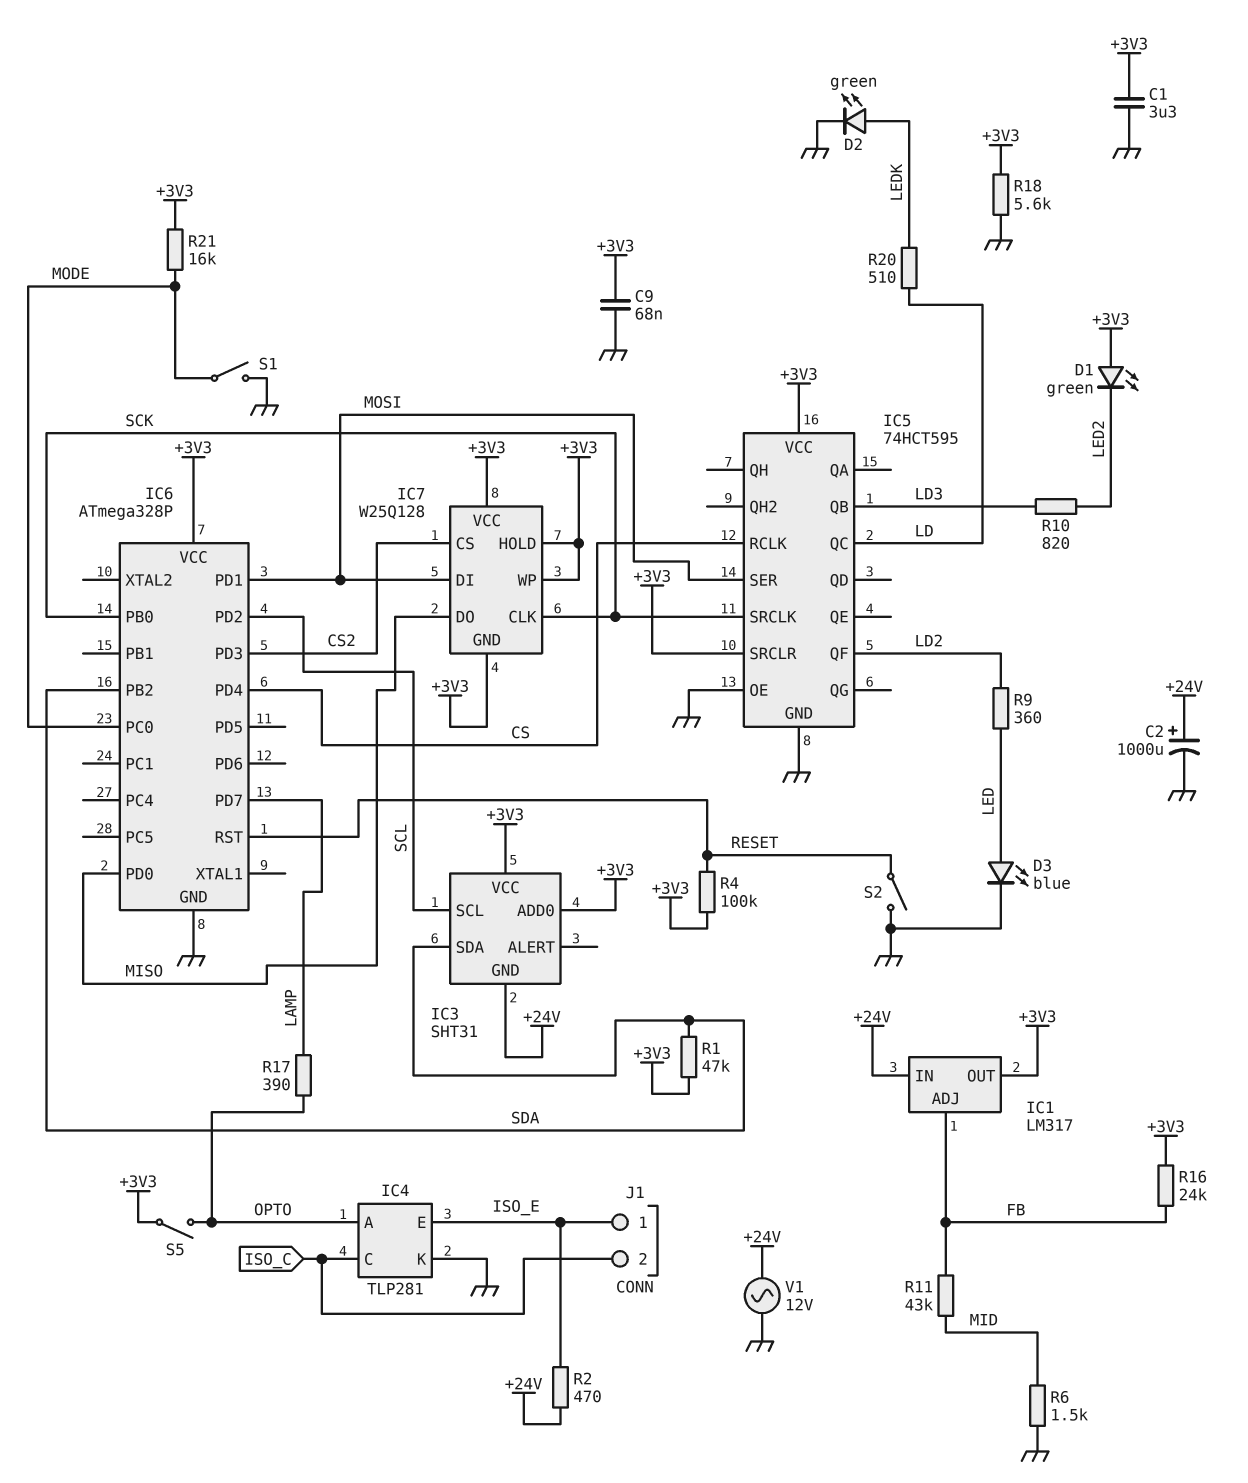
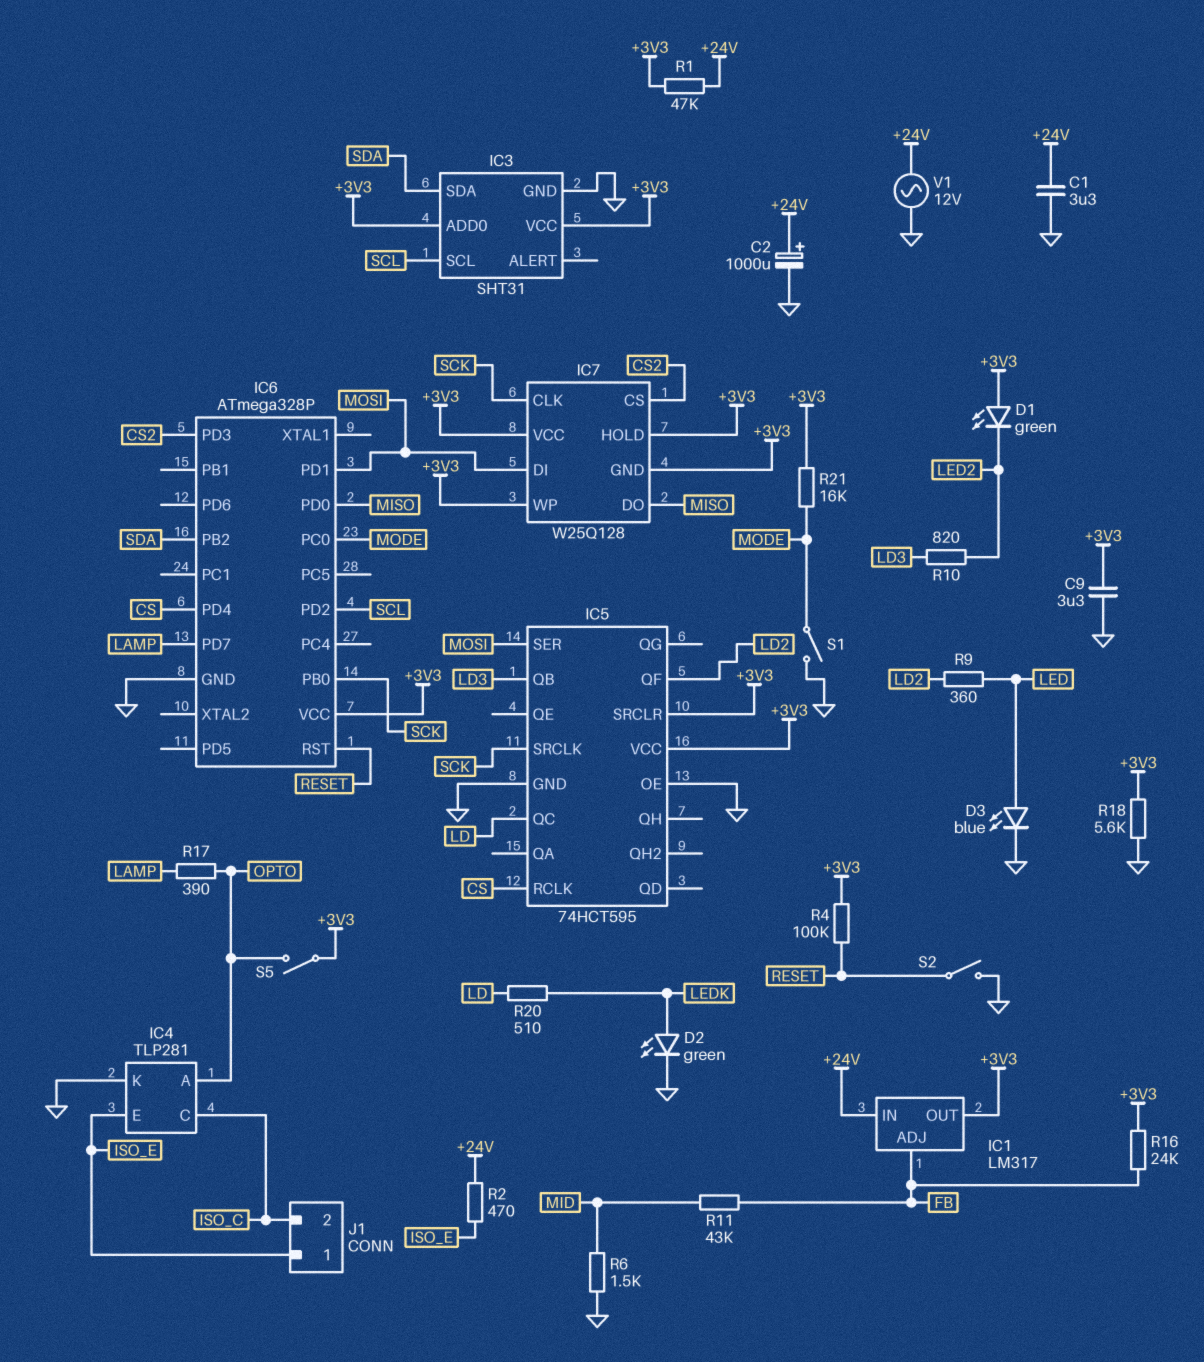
C1: 3.3uF (+3V3, GND) -> 3.3uF (+24V, GND)
C9: 68nF (+3V3, GND) -> 3.3uF (+3V3, GND)
IC3 pin GND: +24V -> GND
R1: 47k (+3V3, SDA) -> 47k (+3V3, +24V)

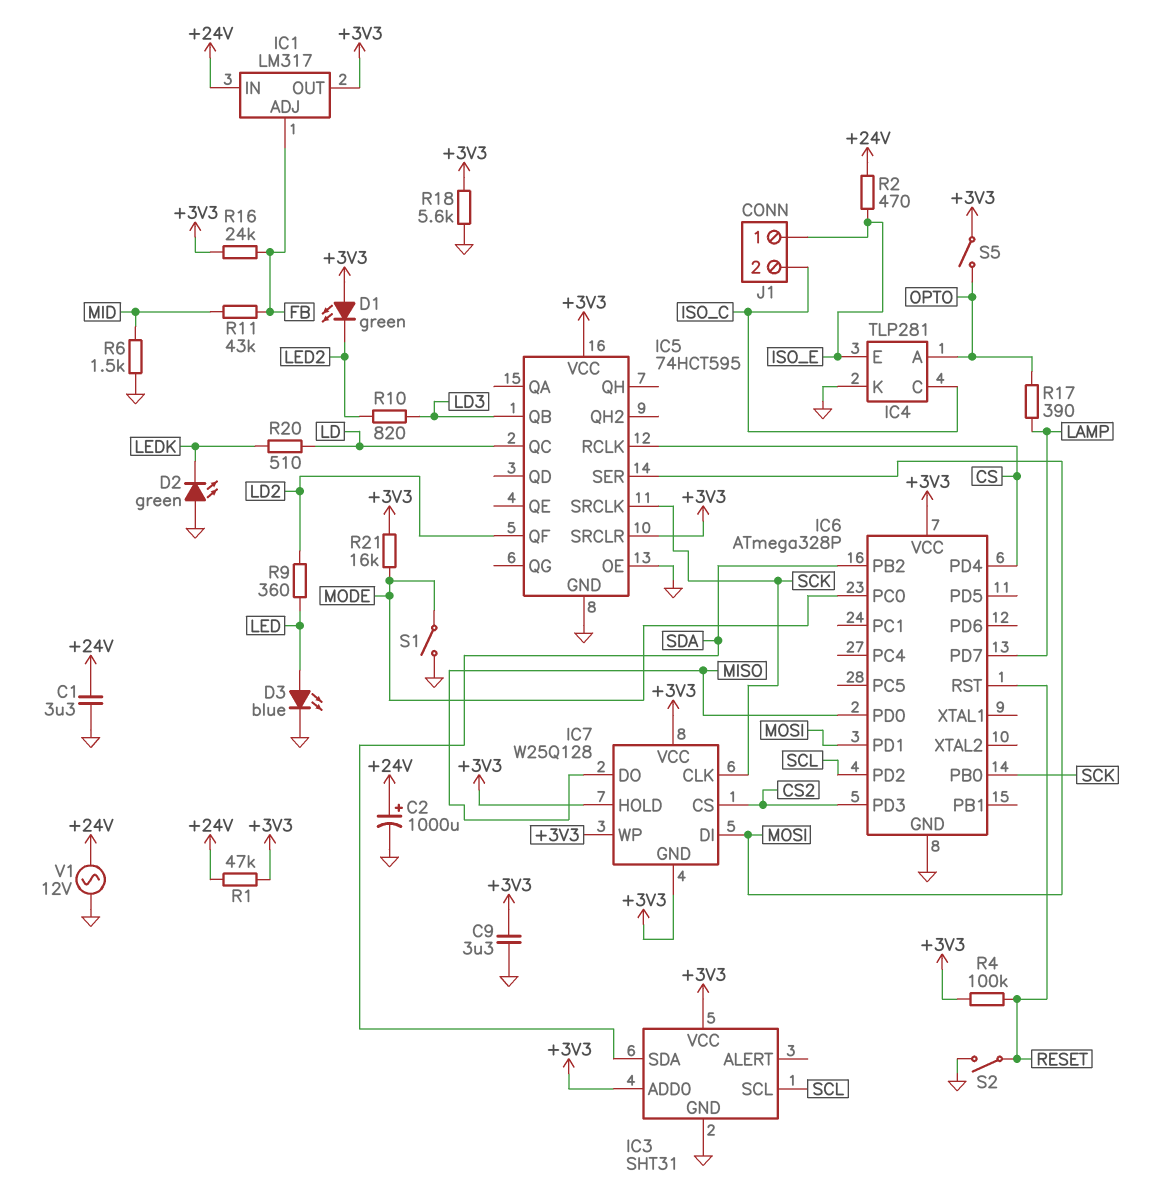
D2: LED green (A LEDK, K GND) -> LED green (A GND, K LEDK)

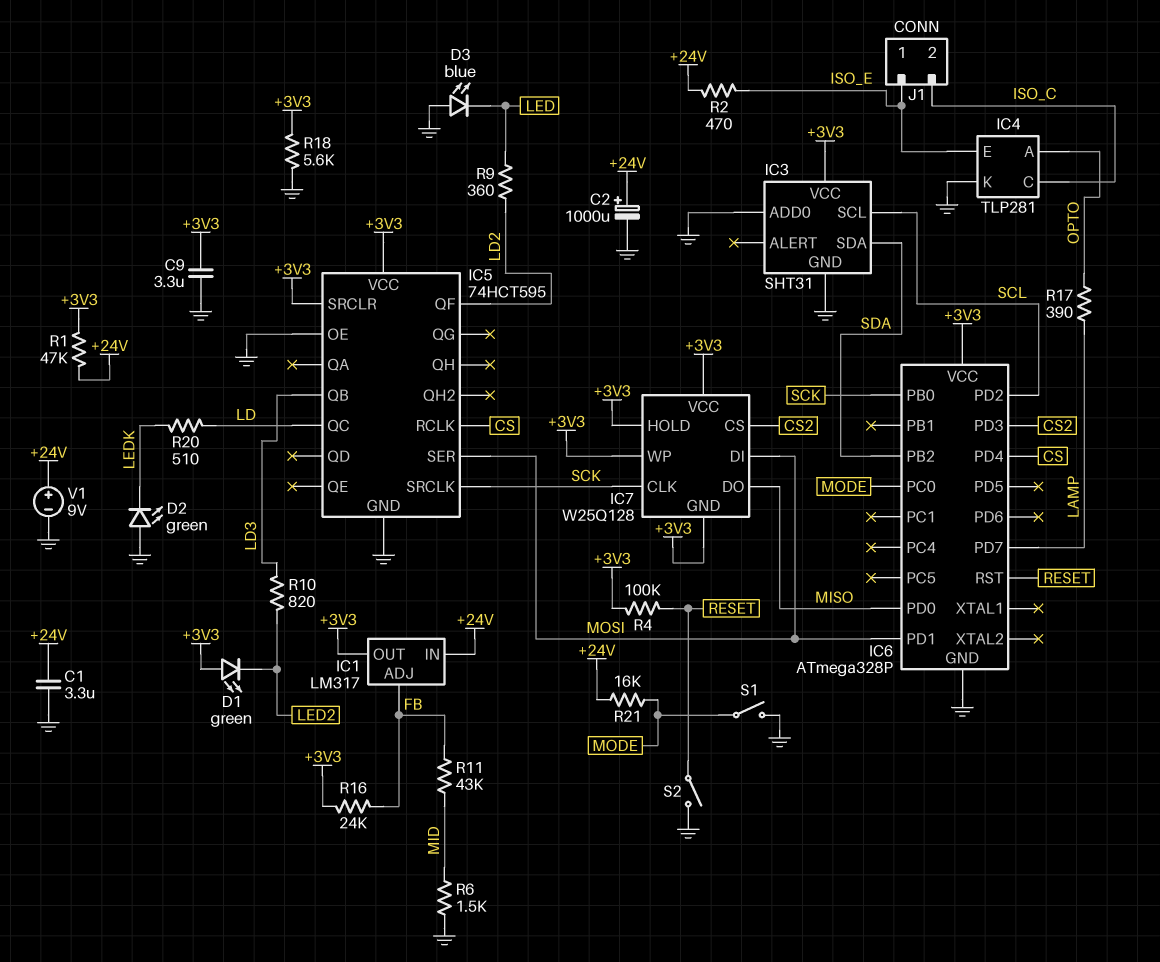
D3: LED blue (A LED, K GND) -> LED blue (A GND, K LED)
IC3 pin ADD0: +3V3 -> GND
R21: 16k (+3V3, MODE) -> 16k (+24V, MODE)
S5: switch (+3V3, OPTO) -> none
V1: AC 12V (+24V, GND) -> 9V (plus +24V, minus GND)

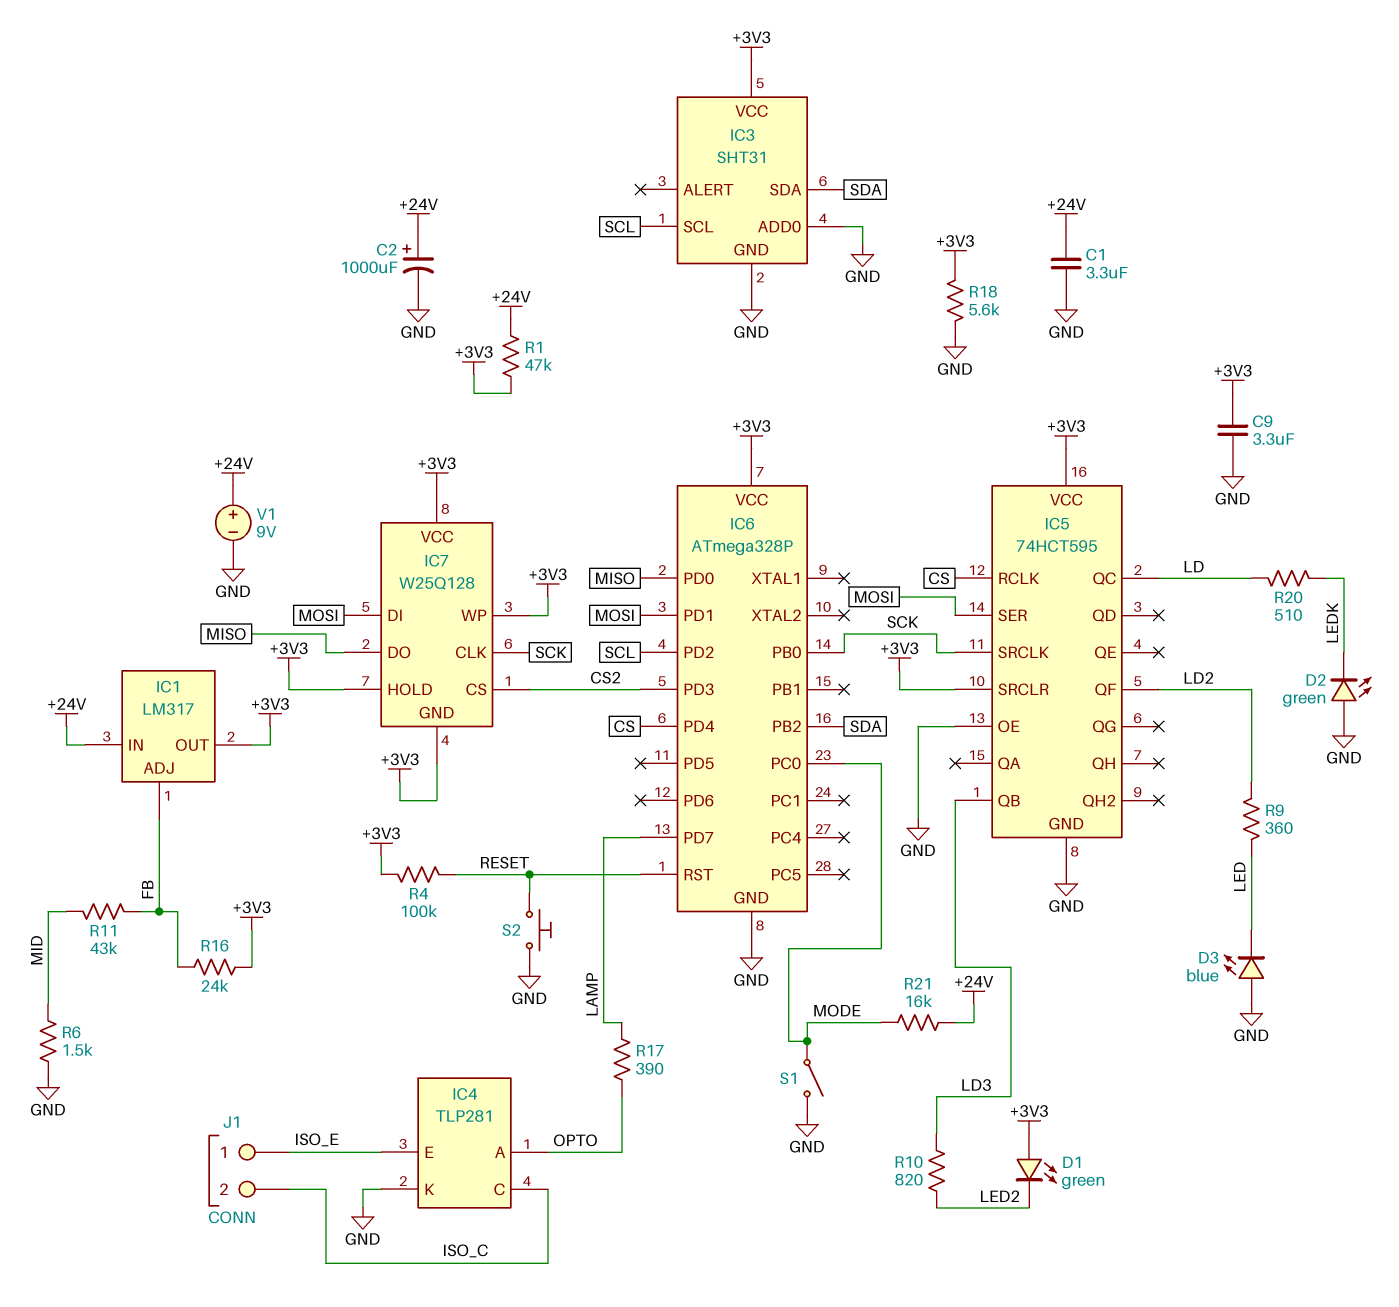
R2: 470 (+24V, ISO_E) -> none
S2: switch (GND, RESET) -> button (GND, RESET)

